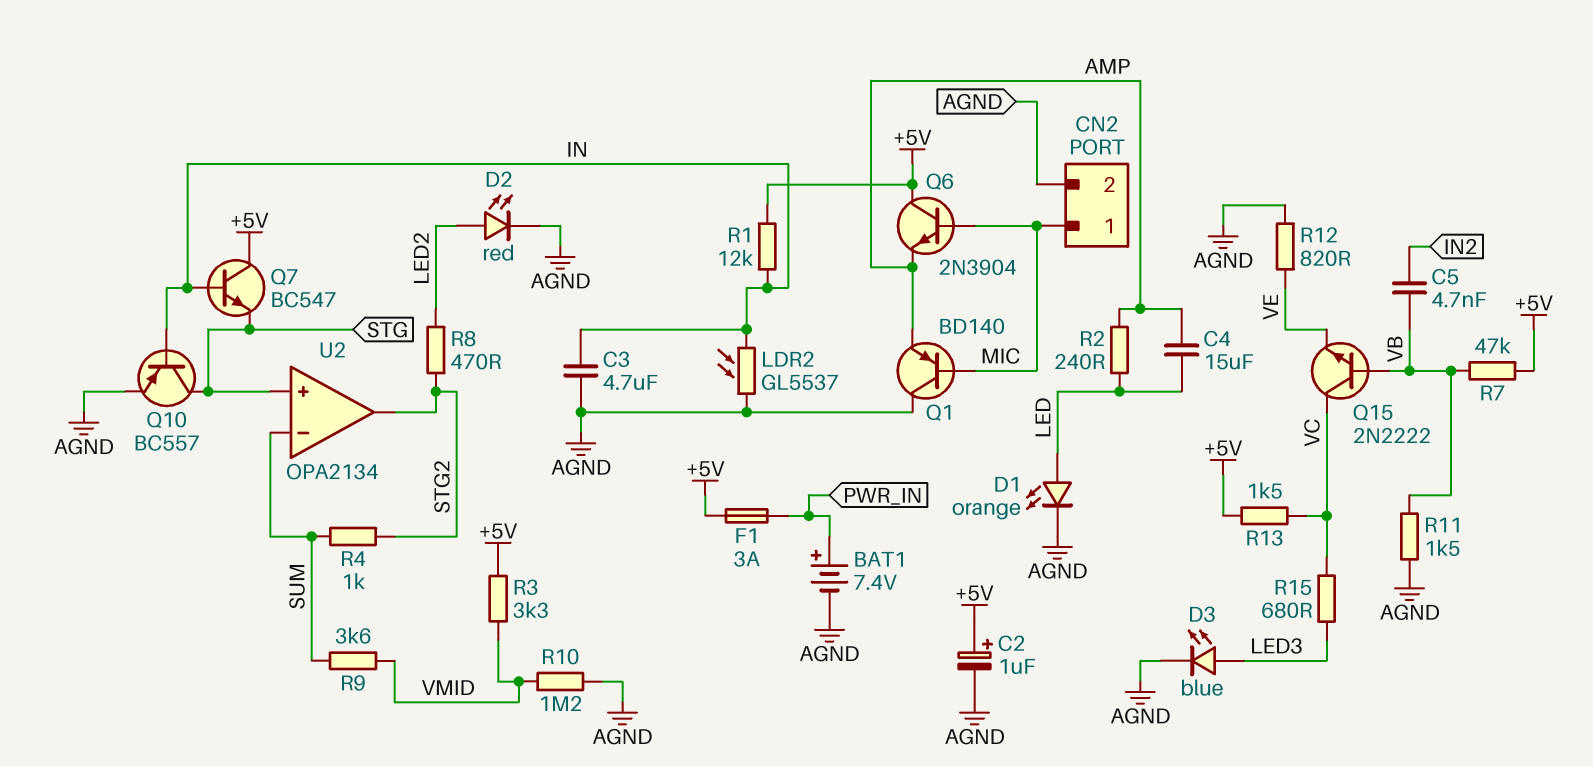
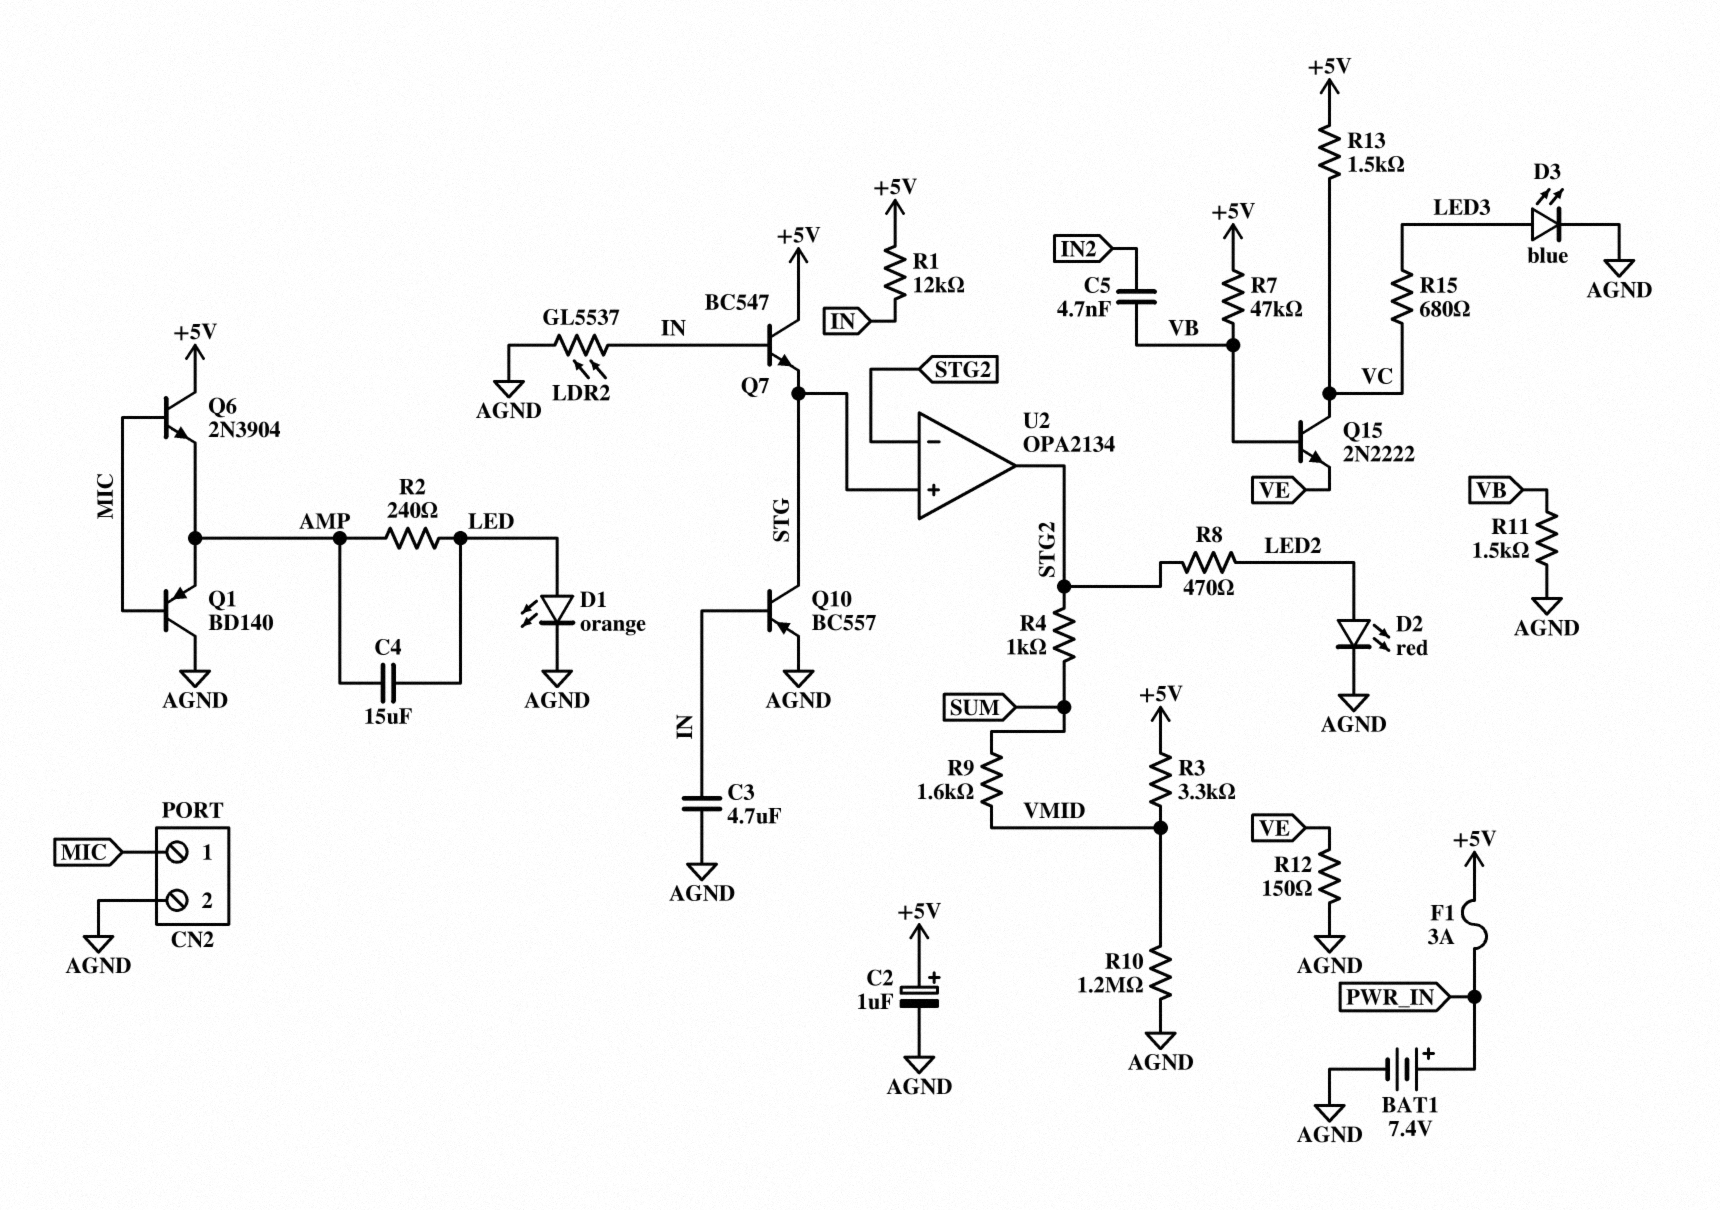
R9: 3.6k (SUM, VMID) -> 1.6k (SUM, VMID)
R12: 820 (AGND, VE) -> 150 (AGND, VE)
U2 pin in-: SUM -> STG2

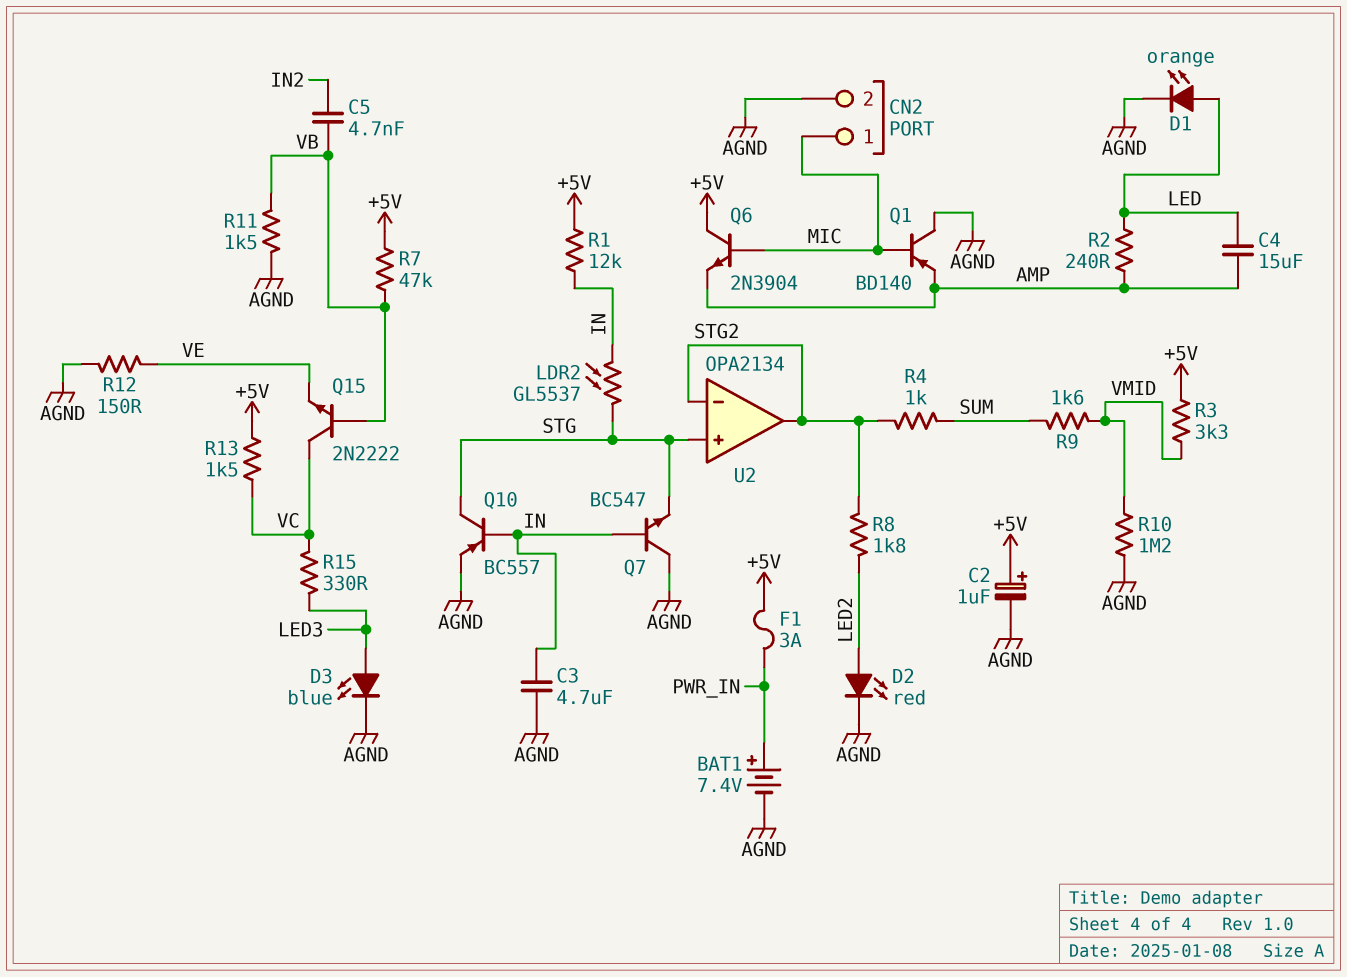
LDR2: GL5537 (AGND, IN) -> GL5537 (IN, STG)
Q7: NPN BC547 (B IN, C +5V, E STG) -> NPN BC547 (B IN, C AGND, E STG)
R8: 470 (LED2, STG2) -> 1.8k (LED2, STG2)
R15: 680 (LED3, VC) -> 330 (LED3, VC)

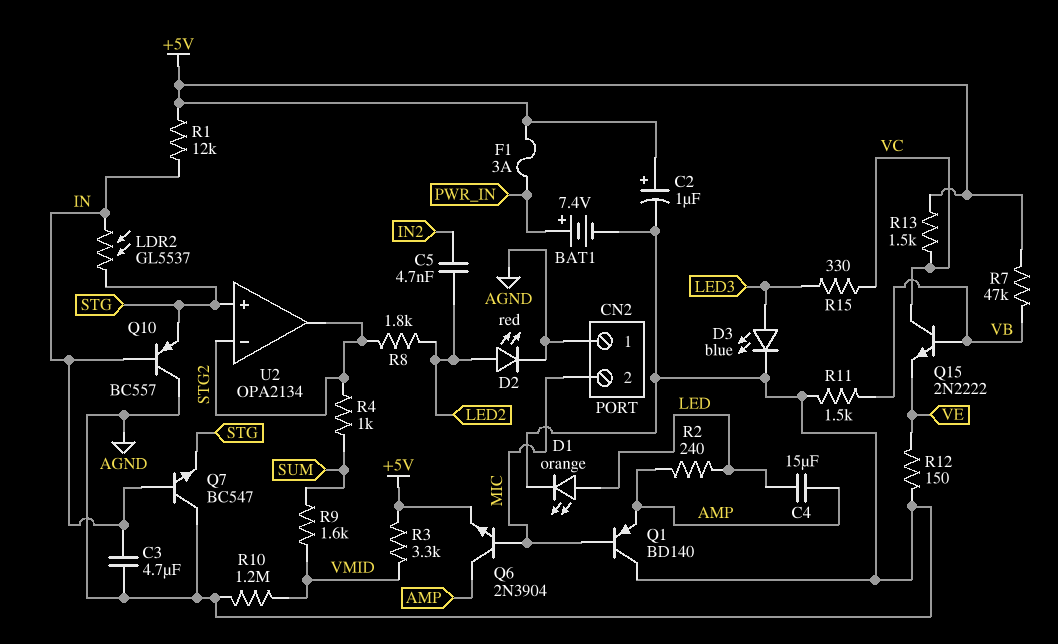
C5: 4.7nF (IN2, VB) -> 4.7nF (IN2, LED2)
CN2 pin 1: MIC -> AGND
CN2 pin 2: AGND -> MIC
Q6: NPN 2N3904 (B MIC, C +5V, E AMP) -> NPN 2N3904 (B MIC, C AMP, E +5V)
Q10: PNP BC557 (B IN, C STG, E AGND) -> PNP BC557 (B IN, C AGND, E STG)

